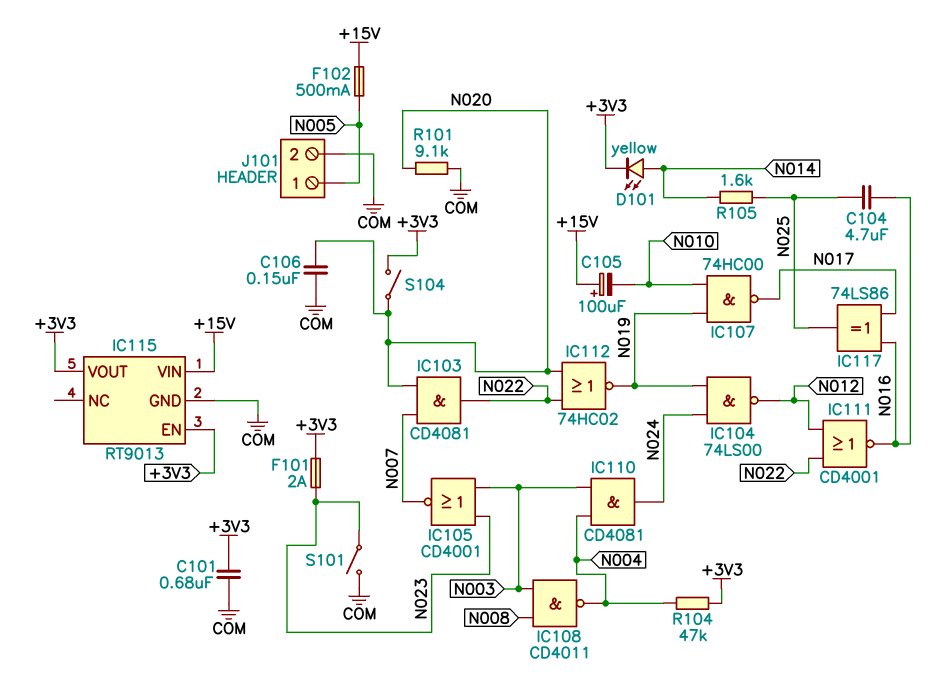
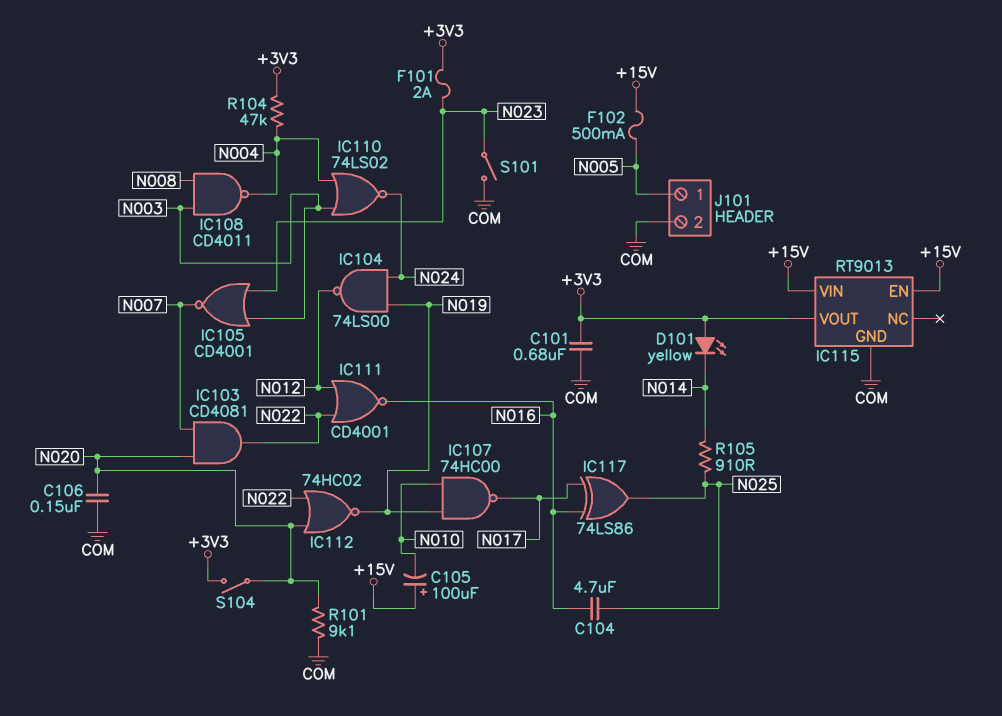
D101: LED yellow (A N014, K +3V3) -> LED yellow (A +3V3, K N014)
IC110: AND CD4081 (in N003, in N004, out N024) -> NOR 74LS02 (in N003, in N004, out N024)
IC115 pin EN: +3V3 -> +15V
R105: 1.6k (N014, N025) -> 910 (N014, N025)

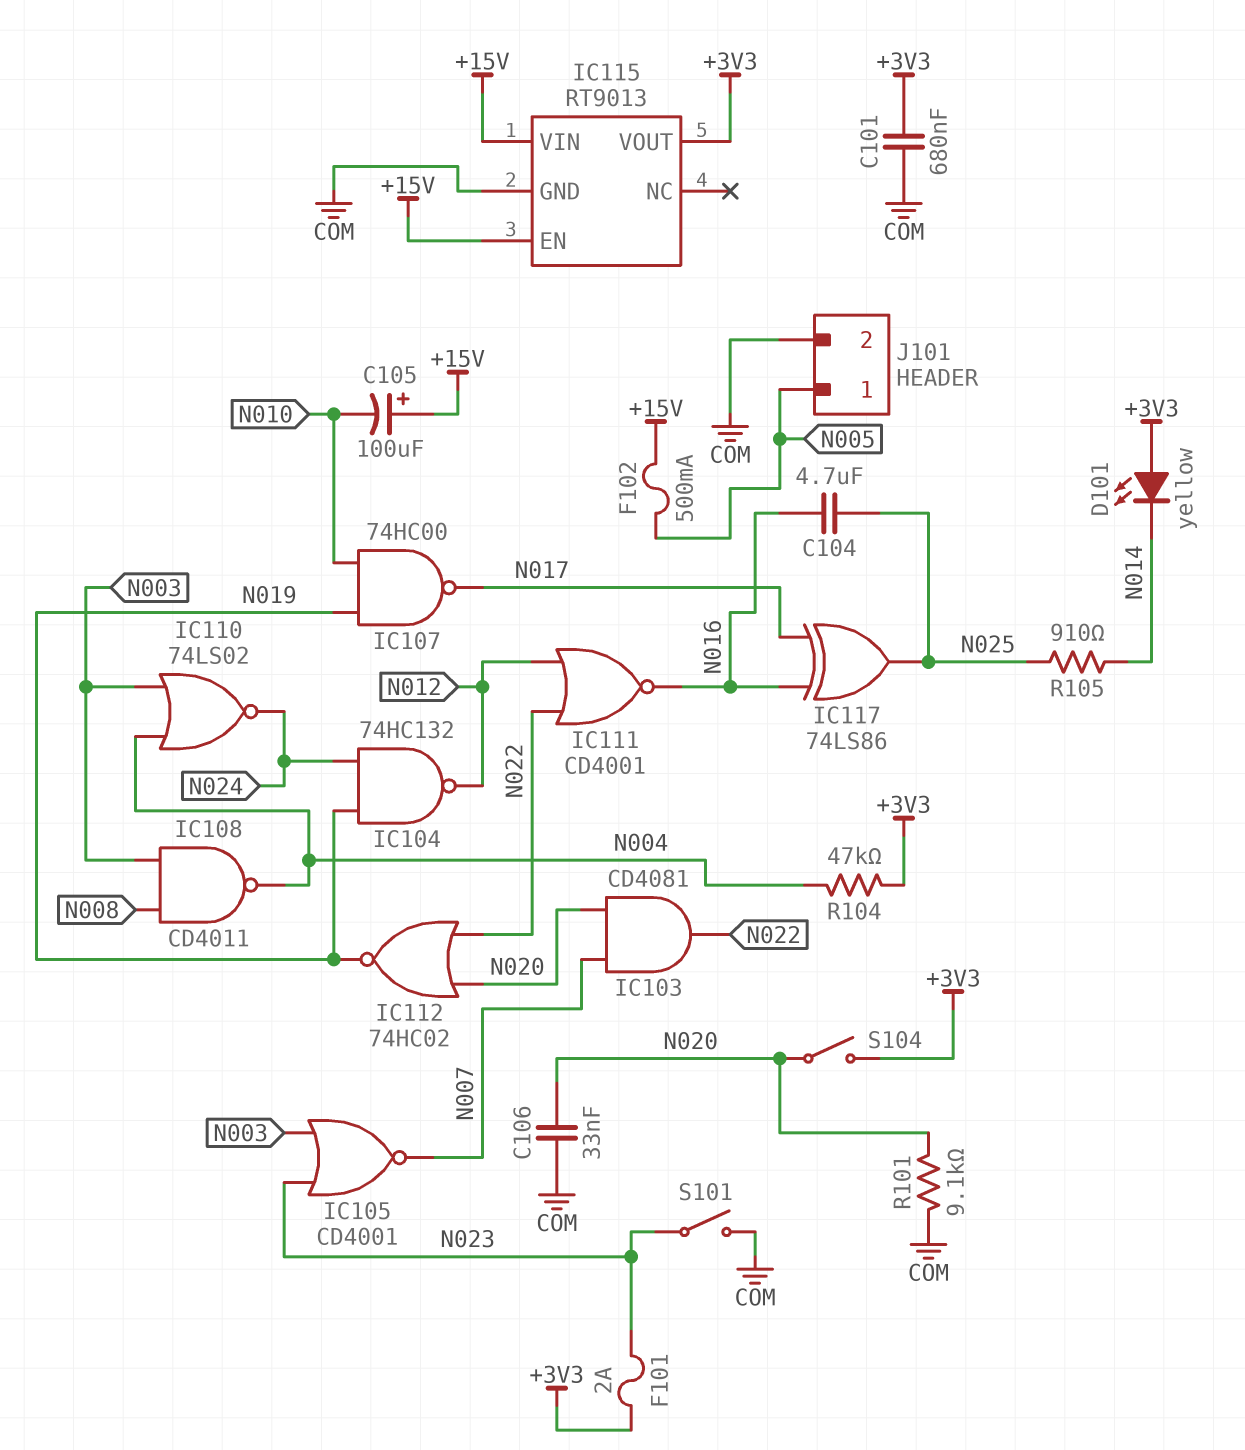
C106: 150nF (COM, N020) -> 33nF (COM, N020)
IC104: NAND 74LS00 (in N019, in N024, out N012) -> NAND 74HC132 (in N019, in N024, out N012)

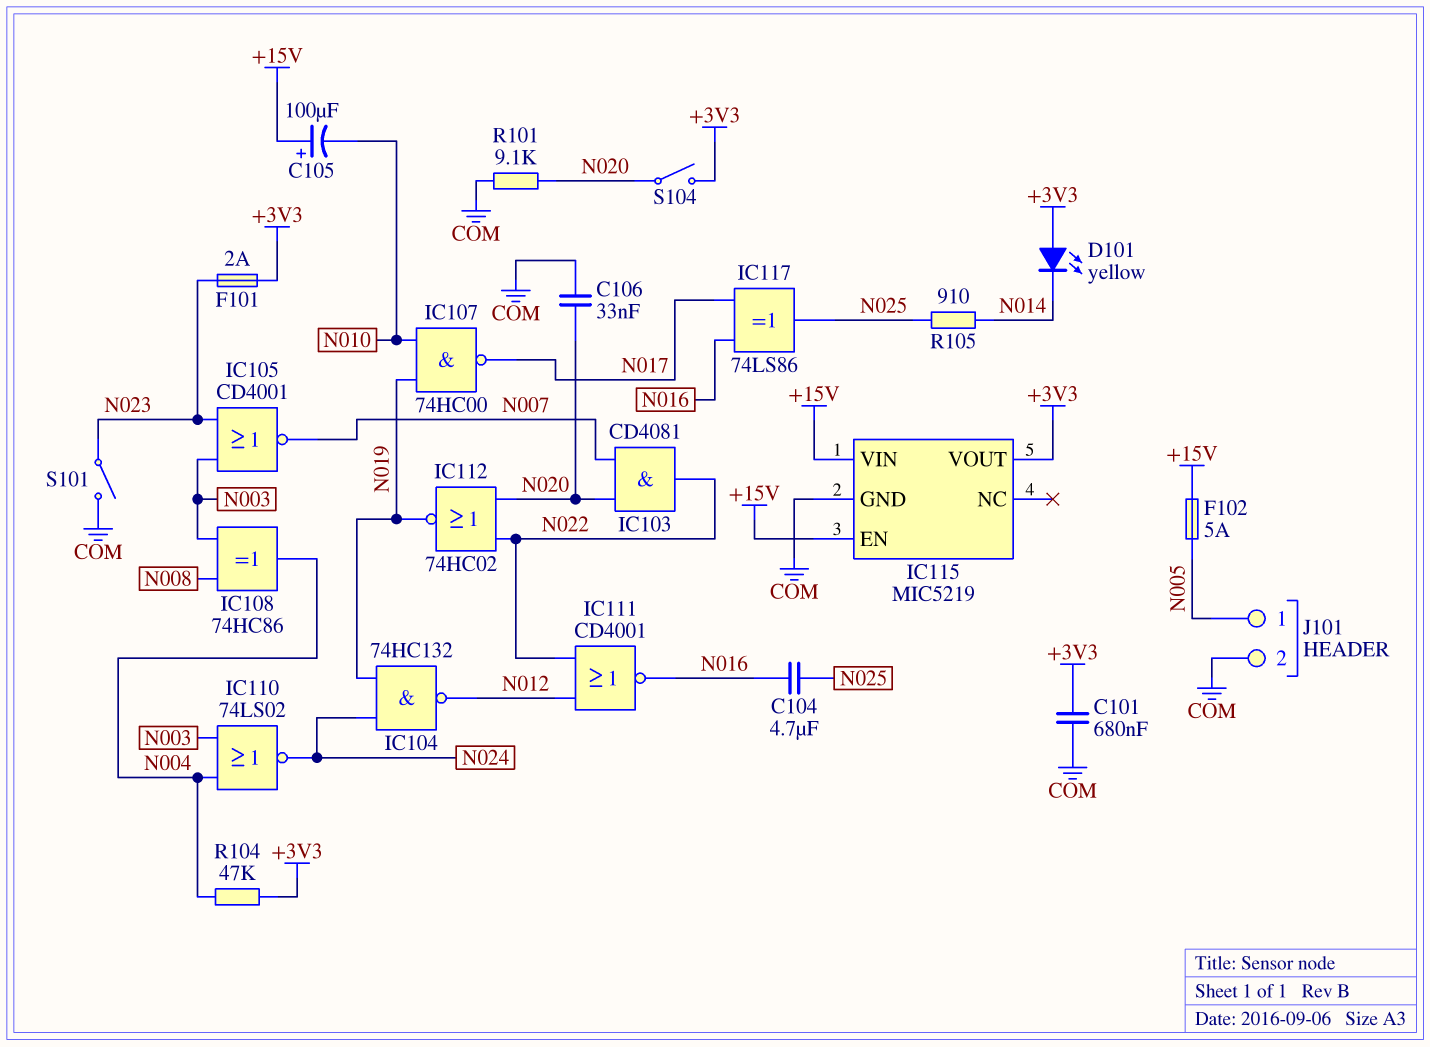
F102: 500mA (+15V, N005) -> 5A (+15V, N005)
IC108: NAND CD4011 (in N003, in N008, out N004) -> XOR 74HC86 (in N003, in N008, out N004)
IC115: RT9013 -> MIC5219

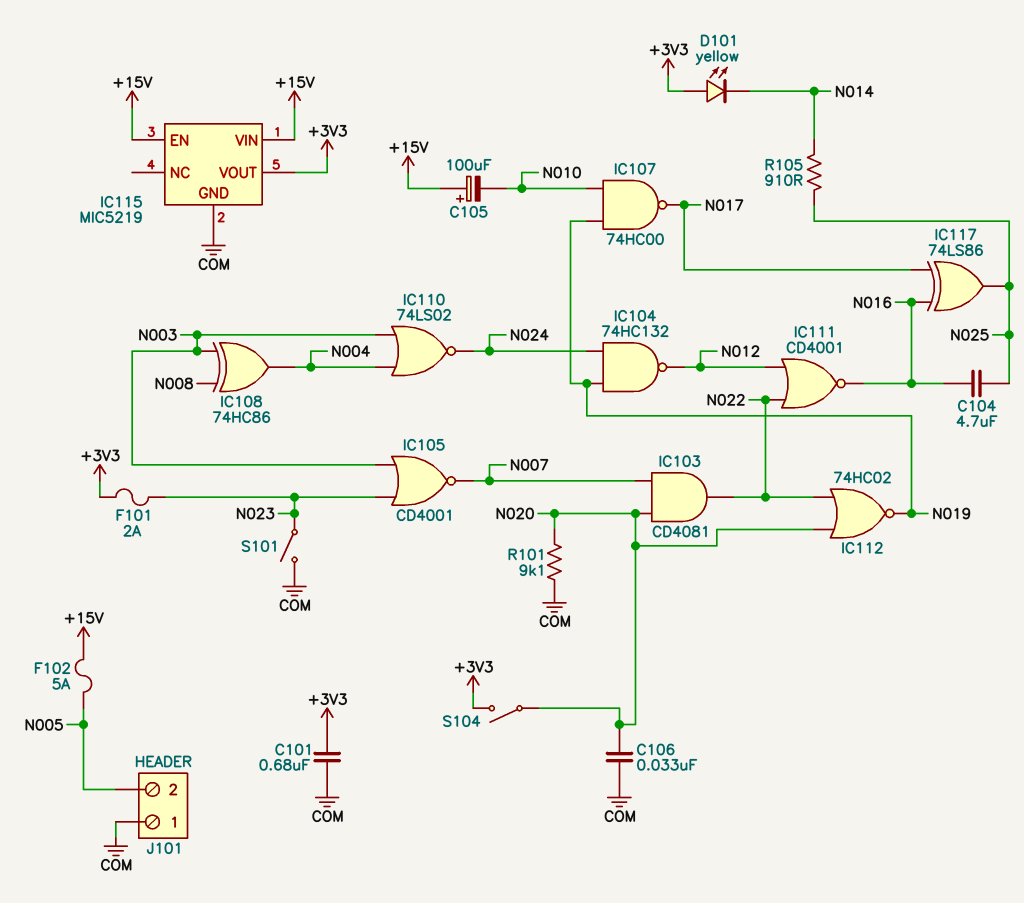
J101 pin 1: N005 -> COM
J101 pin 2: COM -> N005
R104: 47k (+3V3, N004) -> none

